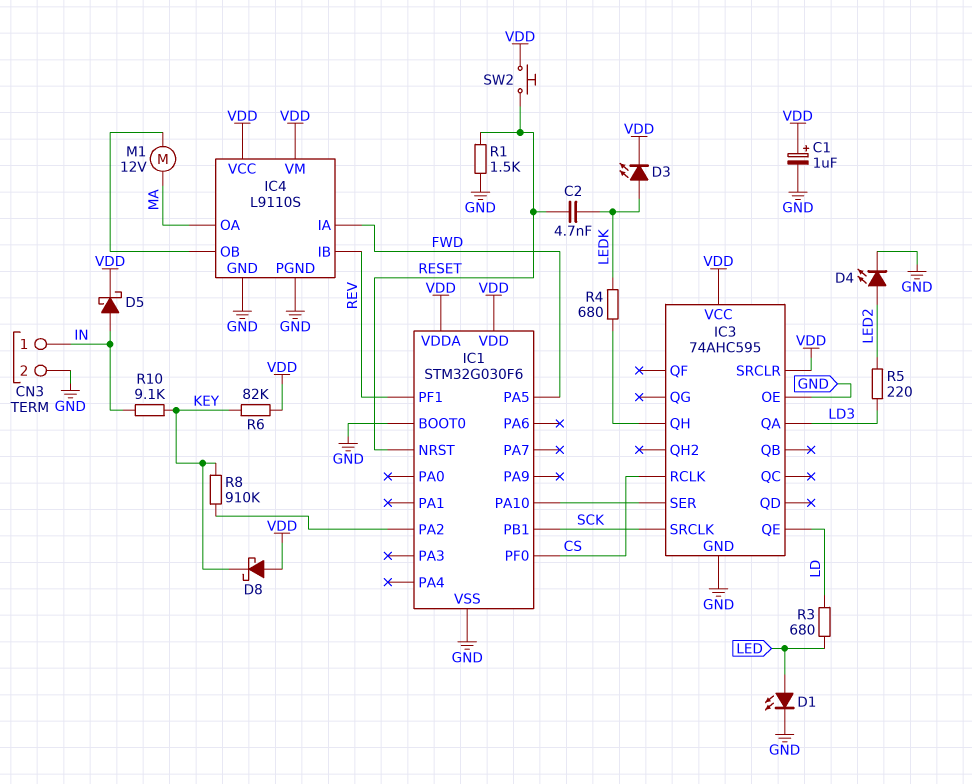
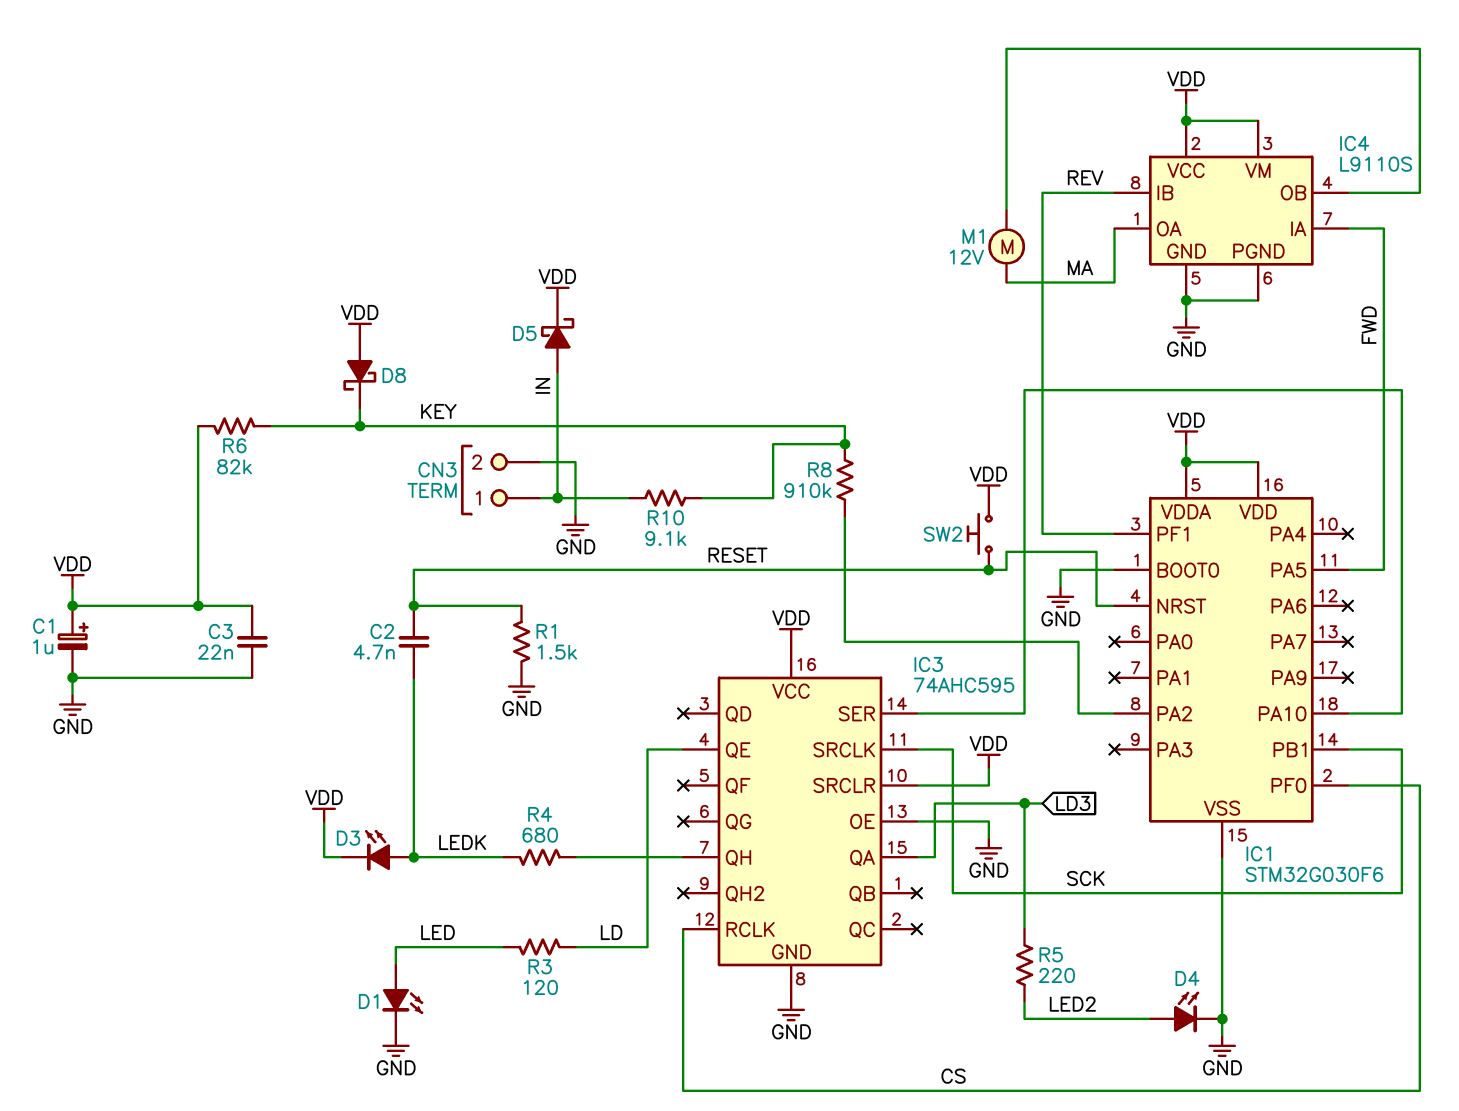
C3: none -> 22nF (GND, VDD)
R3: 680 (LD, LED) -> 120 (LD, LED)

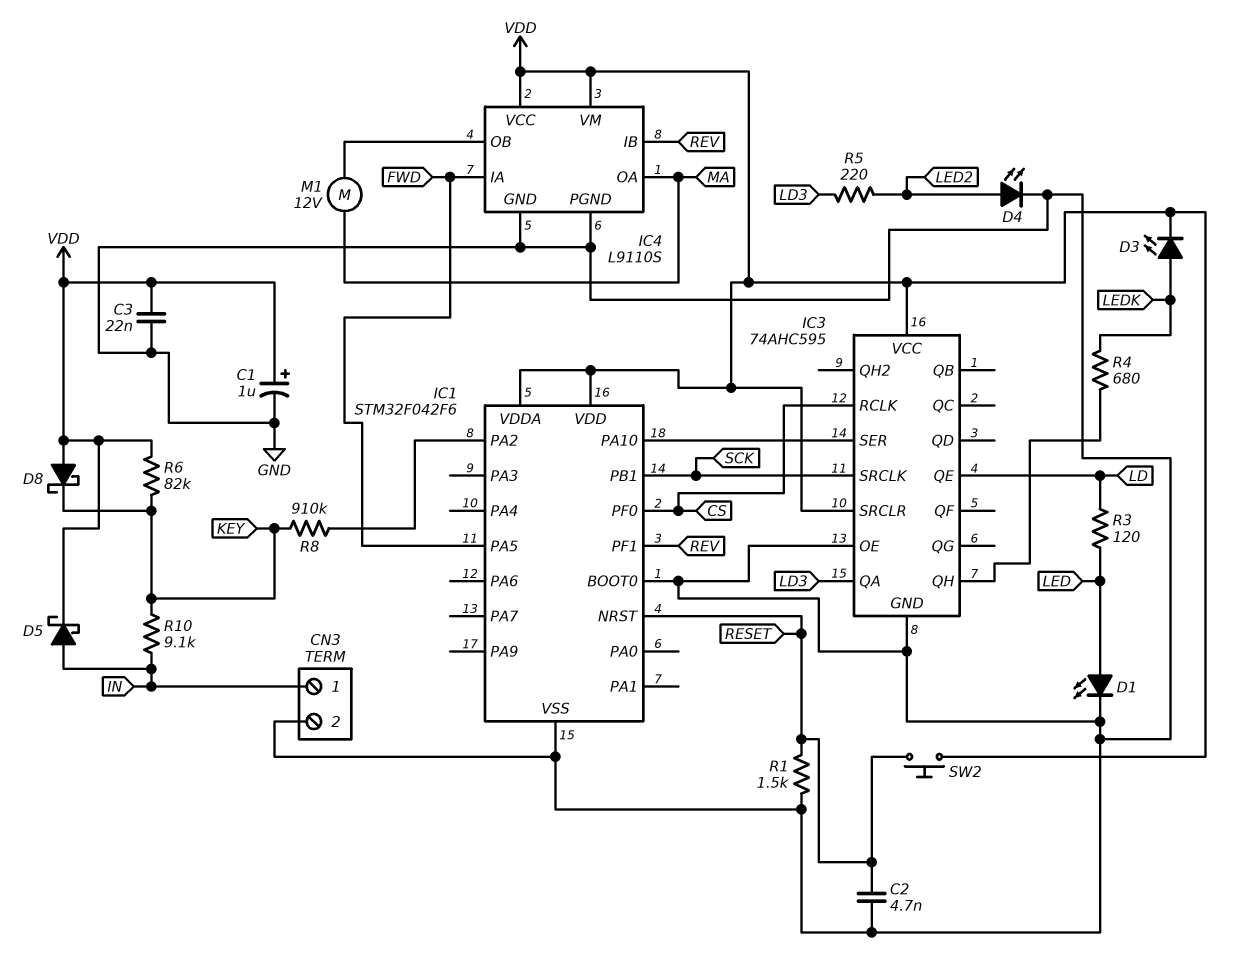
C2: 4.7nF (LEDK, RESET) -> 4.7nF (GND, RESET)
IC1: STM32G030F6 -> STM32F042F6

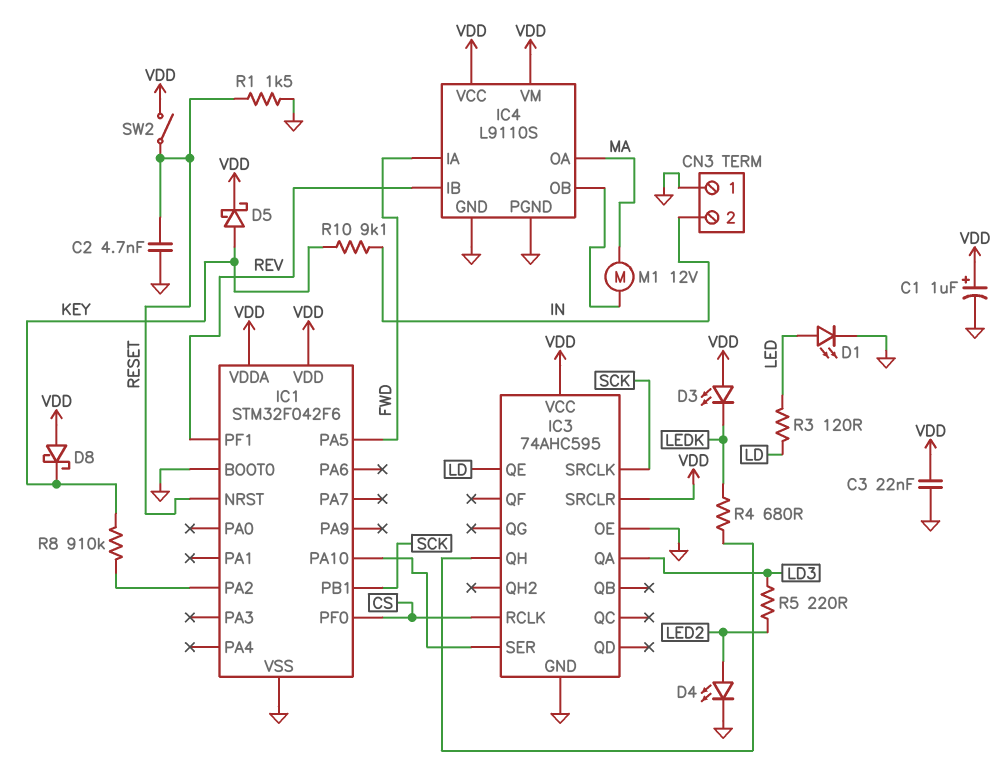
CN3 pin 1: IN -> GND
CN3 pin 2: GND -> IN
D3: LED (A LEDK, K VDD) -> LED (A VDD, K LEDK)
D5: schottky (A IN, K VDD) -> schottky (A KEY, K VDD)
R6: 82k (KEY, VDD) -> none
SW2: button (RESET, VDD) -> switch (RESET, VDD)

